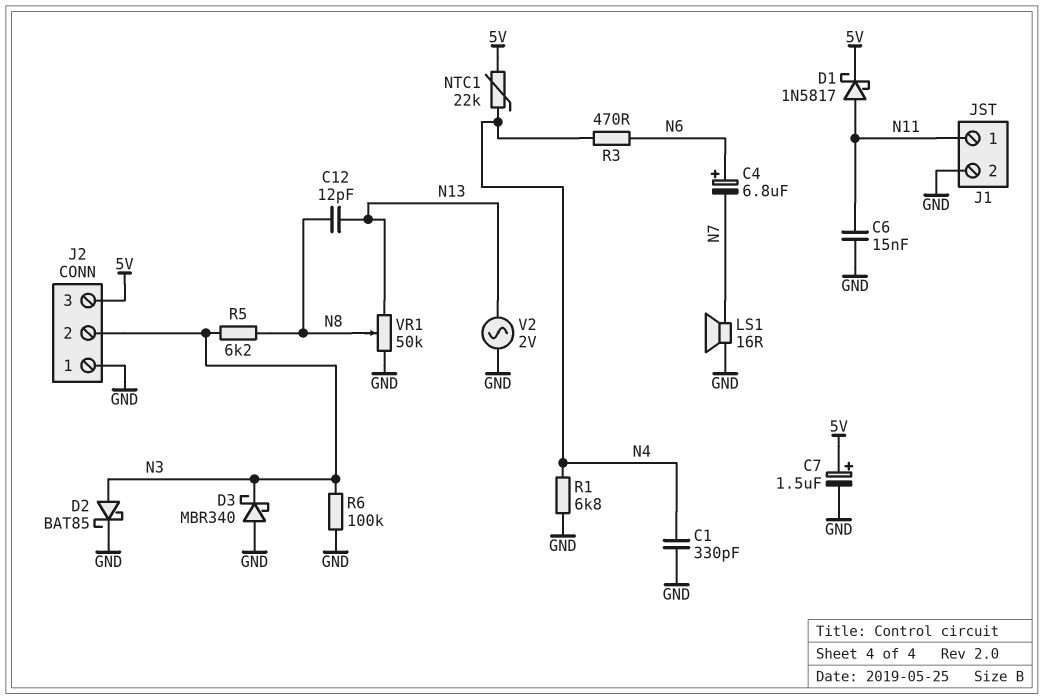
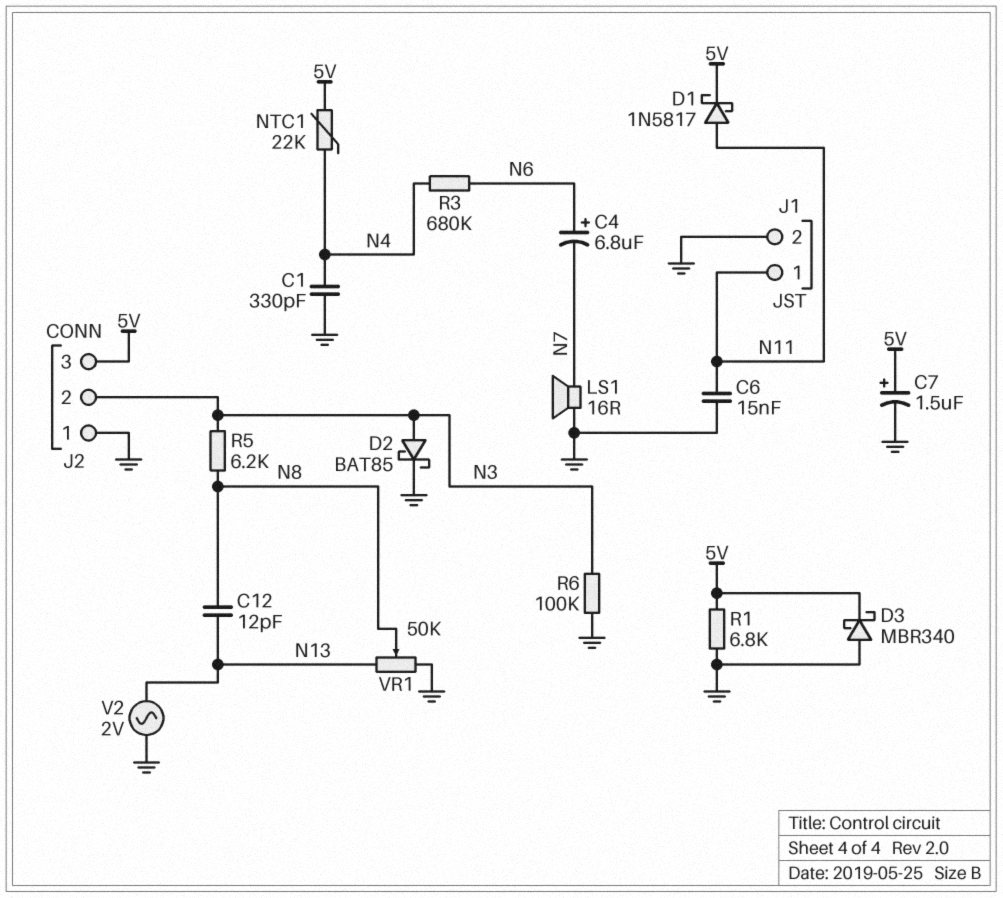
D3: schottky MBR340 (A GND, K N3) -> schottky MBR340 (A GND, K 5V)
R1: 6.8k (GND, N4) -> 6.8k (5V, GND)
R3: 470 (N4, N6) -> 680k (N4, N6)

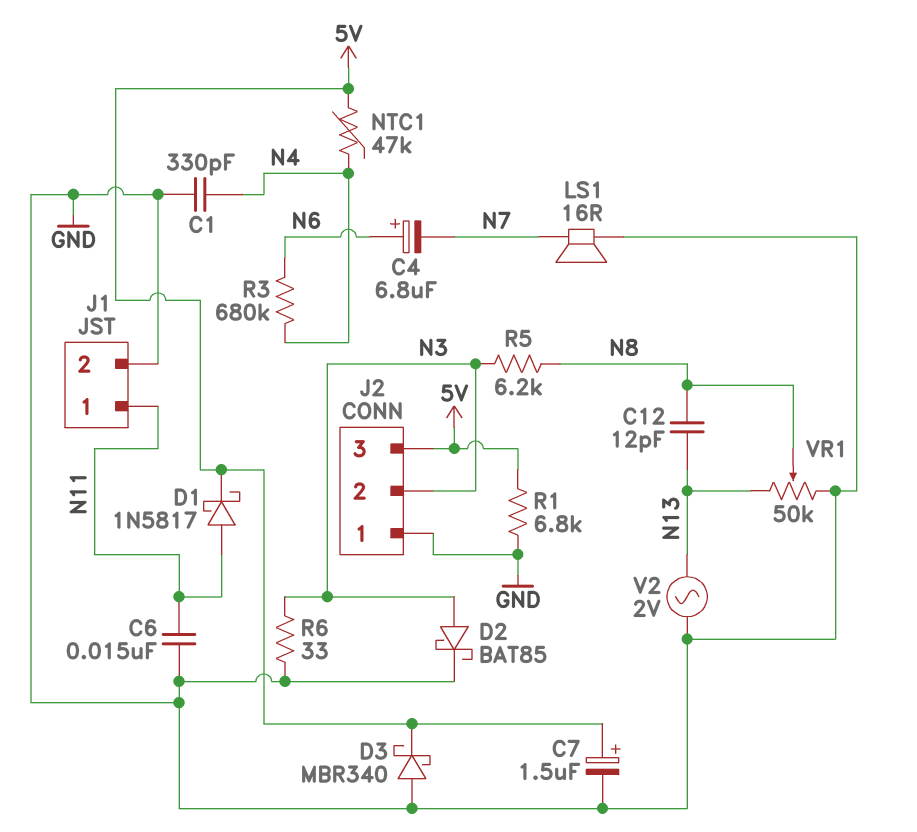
NTC1: 22k (5V, N4) -> 47k (5V, N4)
R6: 100k (GND, N3) -> 33 (GND, N3)

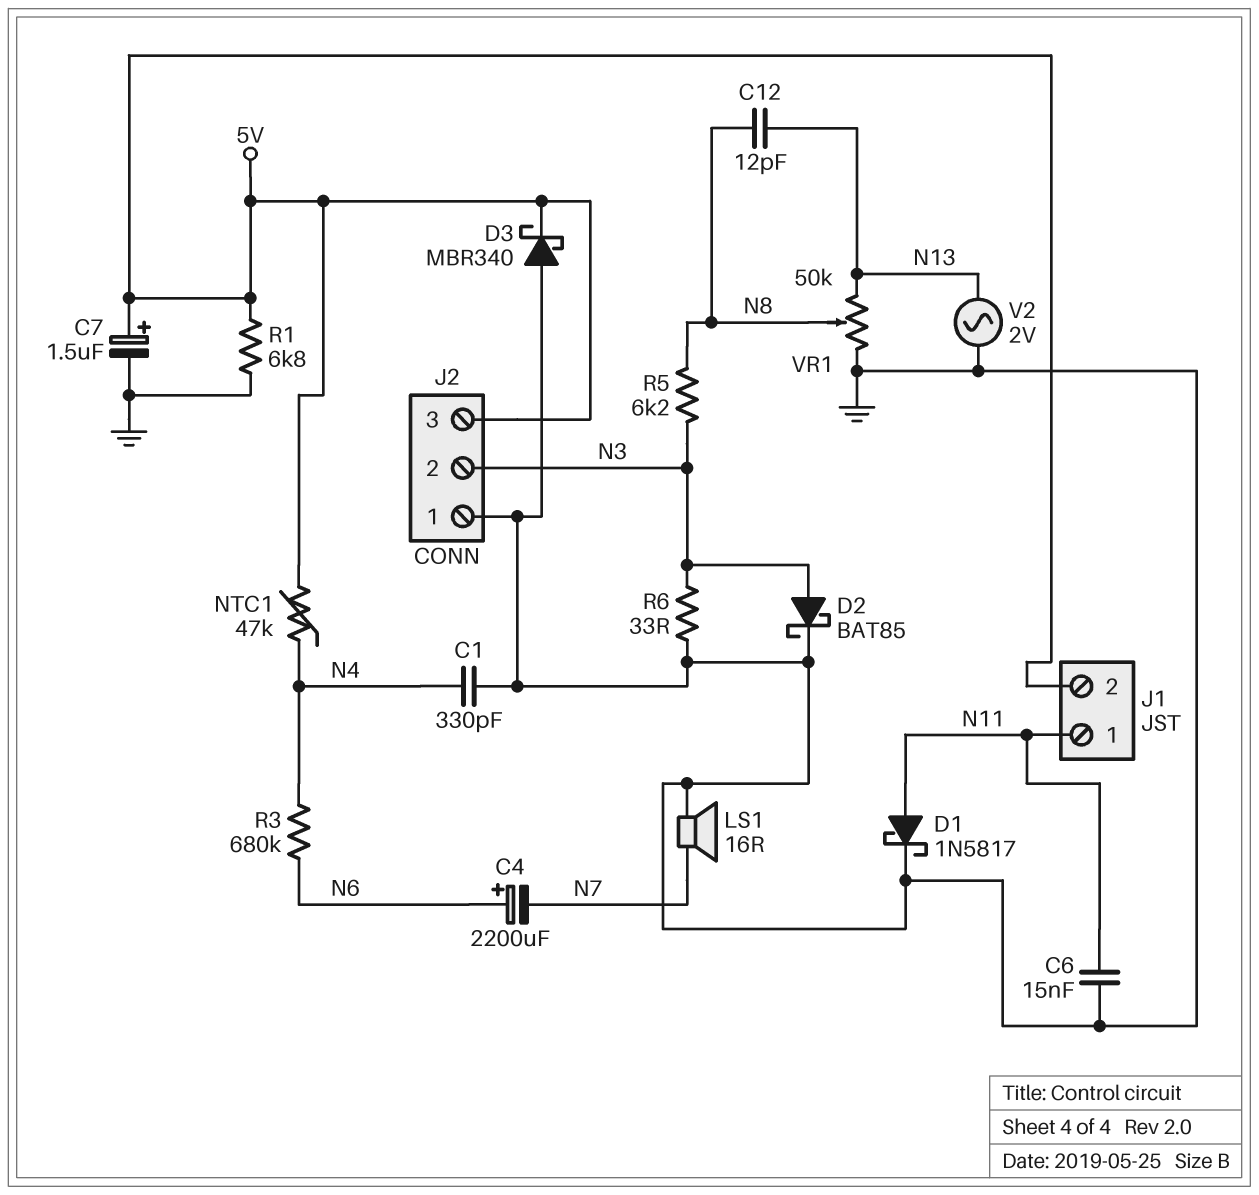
C4: 6.8uF (plus N6, minus N7) -> 2200uF (plus N6, minus N7)
D1: schottky 1N5817 (A N11, K 5V) -> schottky 1N5817 (A N11, K GND)
J1 pin 2: GND -> 5V

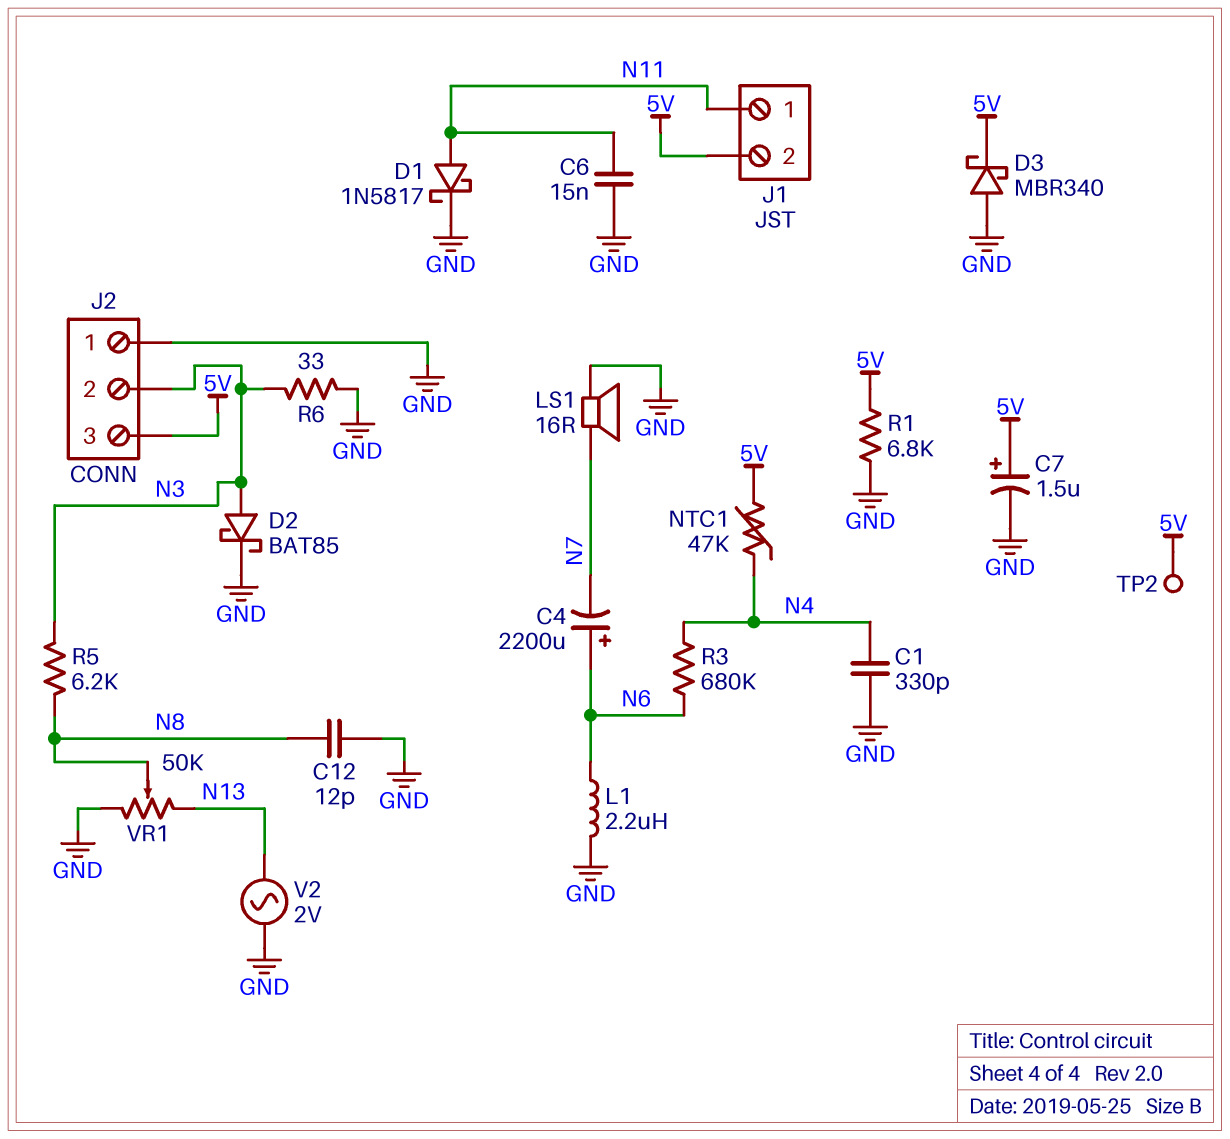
C12: 12pF (N8, N13) -> 12pF (GND, N8)
L1: none -> 2.2uH (GND, N6)
TP2: none -> test point (5V)

